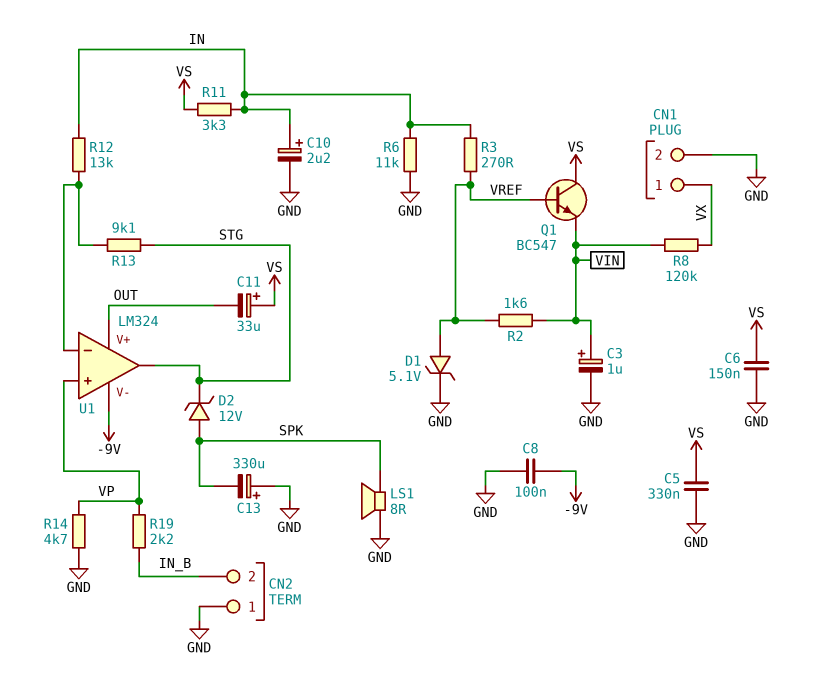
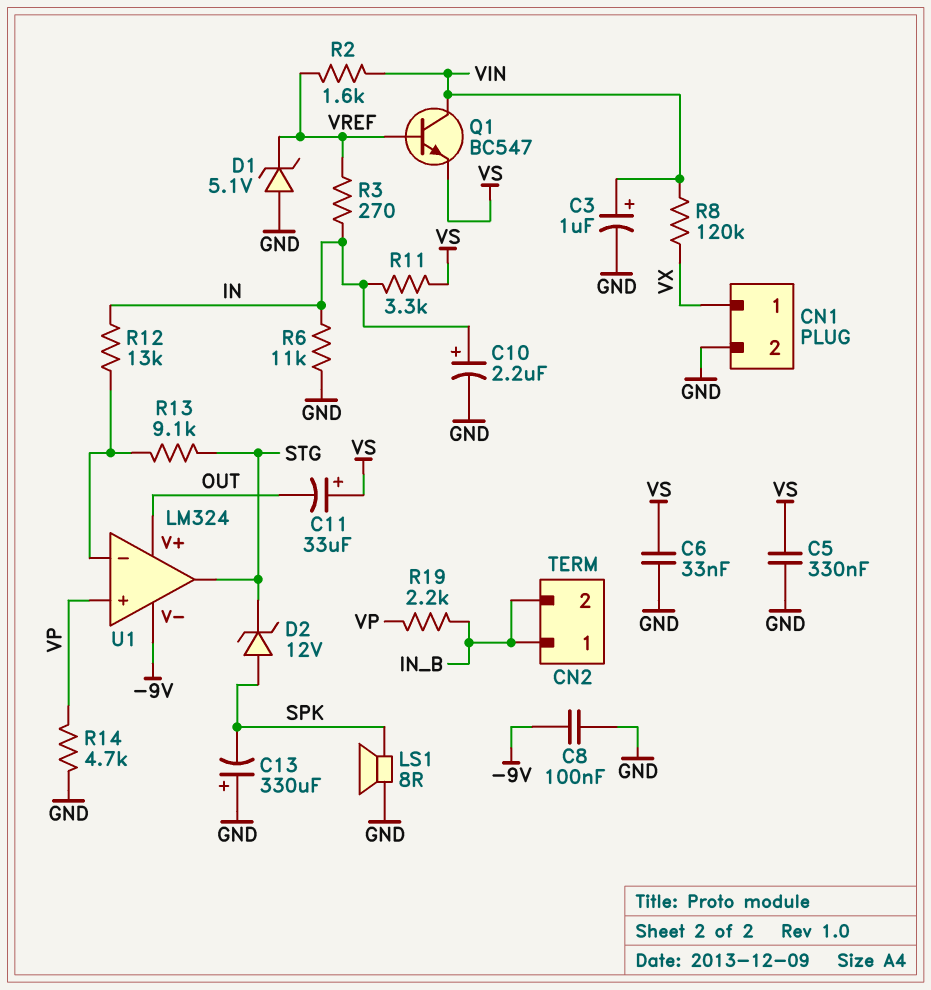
C6: 150nF (GND, VS) -> 33nF (GND, VS)
CN2 pin 1: GND -> IN_B
D1: zener 5.1V (A VREF, K GND) -> zener 5.1V (A GND, K VREF)
Q1: NPN BC547 (B VREF, C VS, E VIN) -> NPN BC547 (B VREF, C VIN, E VS)

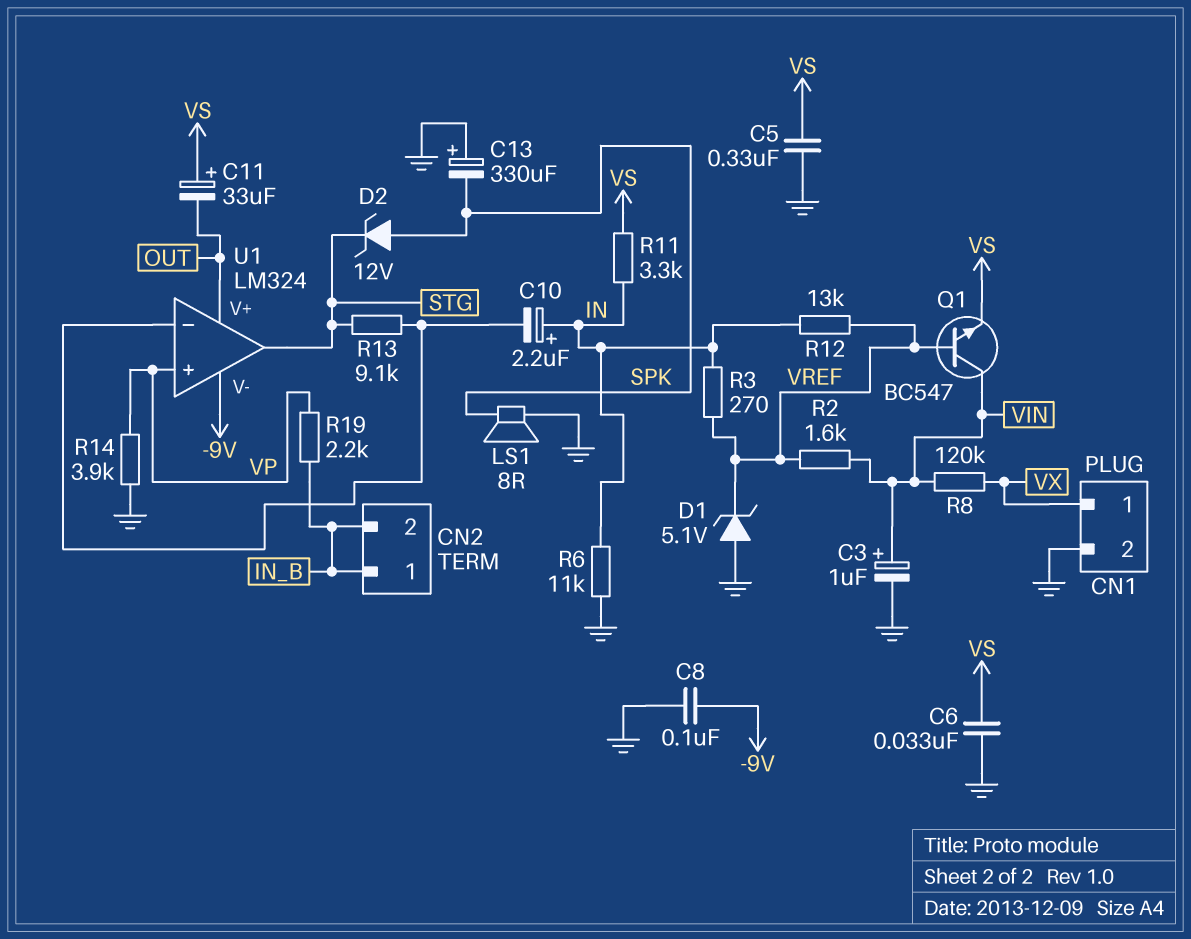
C10: 2.2uF (plus IN, minus GND) -> 2.2uF (plus IN, minus U1/in-)
R12: 13k (IN, U1/in-) -> 13k (IN, VREF)
R14: 4.7k (GND, VP) -> 3.9k (GND, VP)

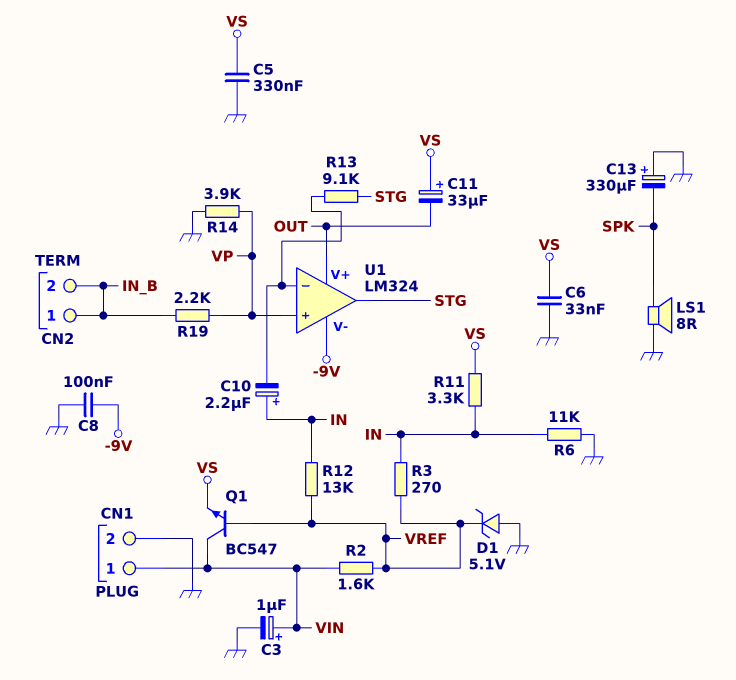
CN1 pin 1: VX -> VIN
D2: zener 12V (A SPK, K STG) -> none
R8: 120k (VIN, VX) -> none

